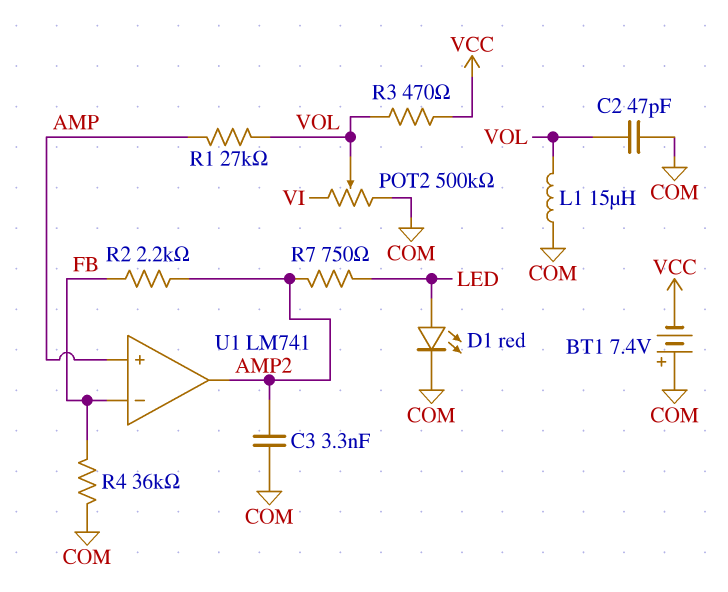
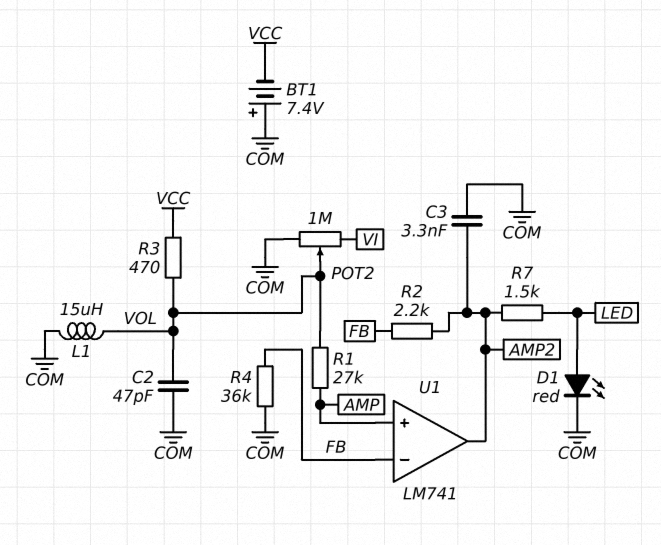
POT2: 500k (COM, VI, wiper VOL) -> 1M (COM, VI, wiper VOL)
R7: 750 (AMP2, LED) -> 1.5k (AMP2, LED)

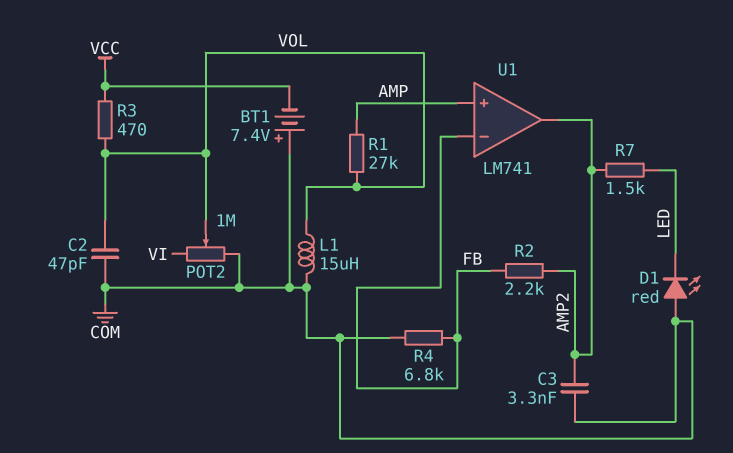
D1: LED red (A LED, K COM) -> LED red (A COM, K LED)
R4: 36k (COM, FB) -> 6.8k (COM, FB)

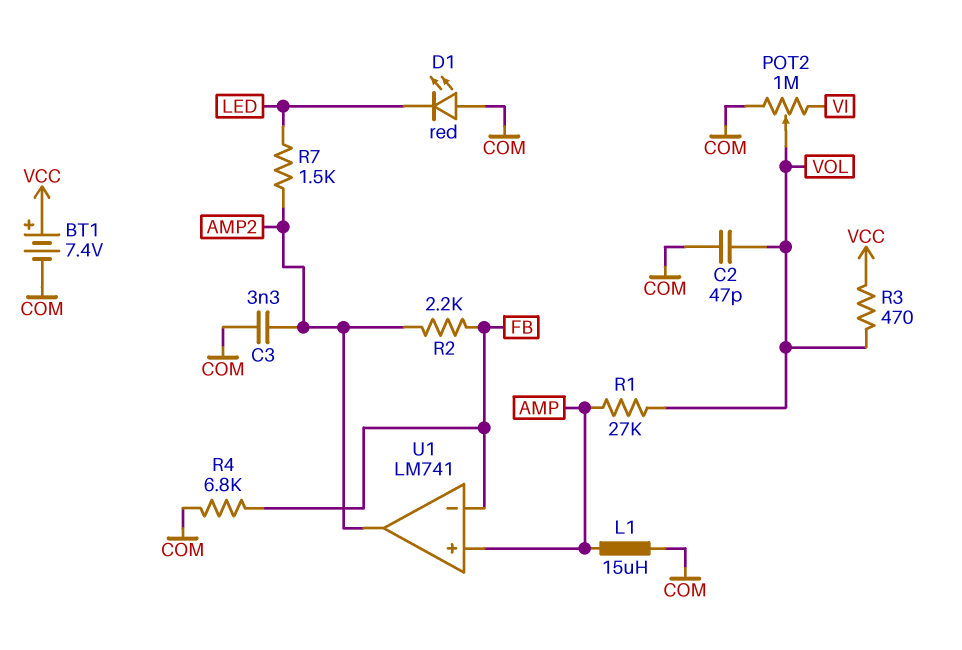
BT1: 7.4V (plus COM, minus VCC) -> 7.4V (plus VCC, minus COM)
L1: 15uH (COM, VOL) -> 15uH (AMP, COM)

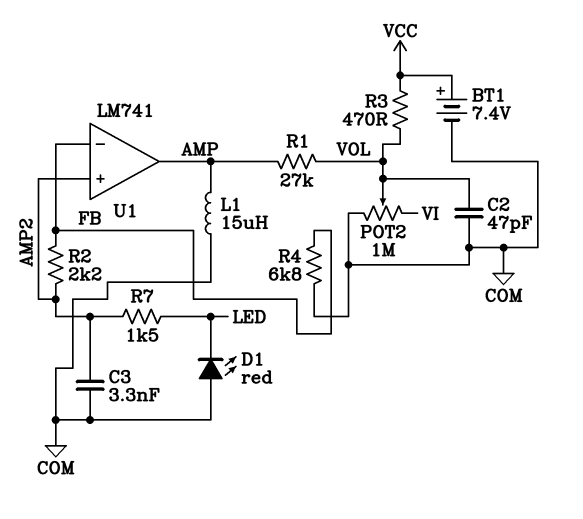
U1 pin in+: AMP -> AMP2
U1 pin out: AMP2 -> AMP

